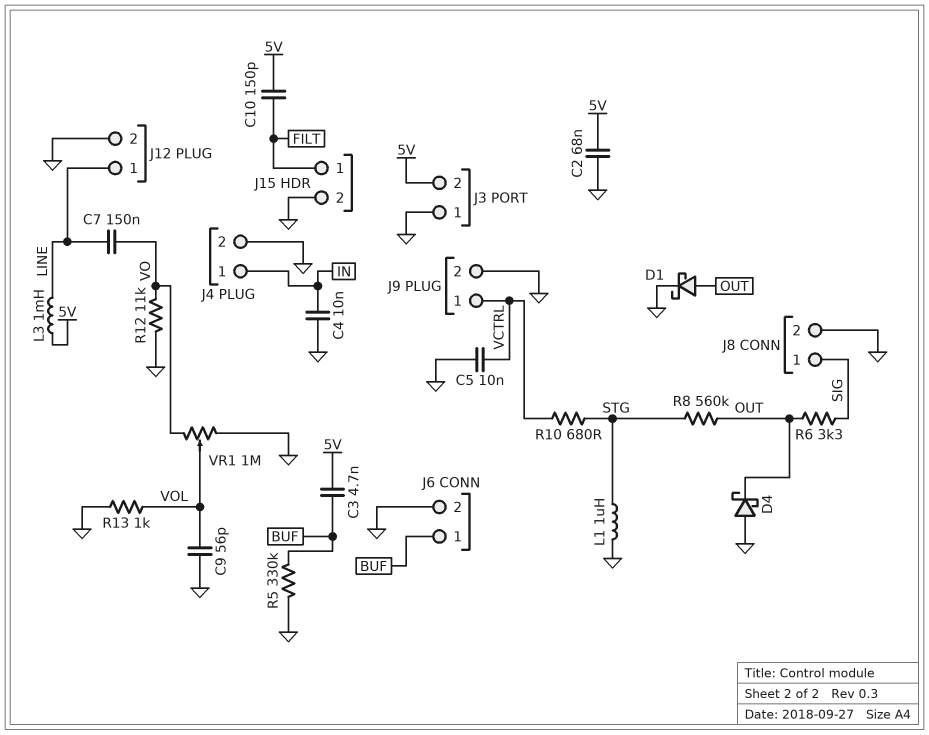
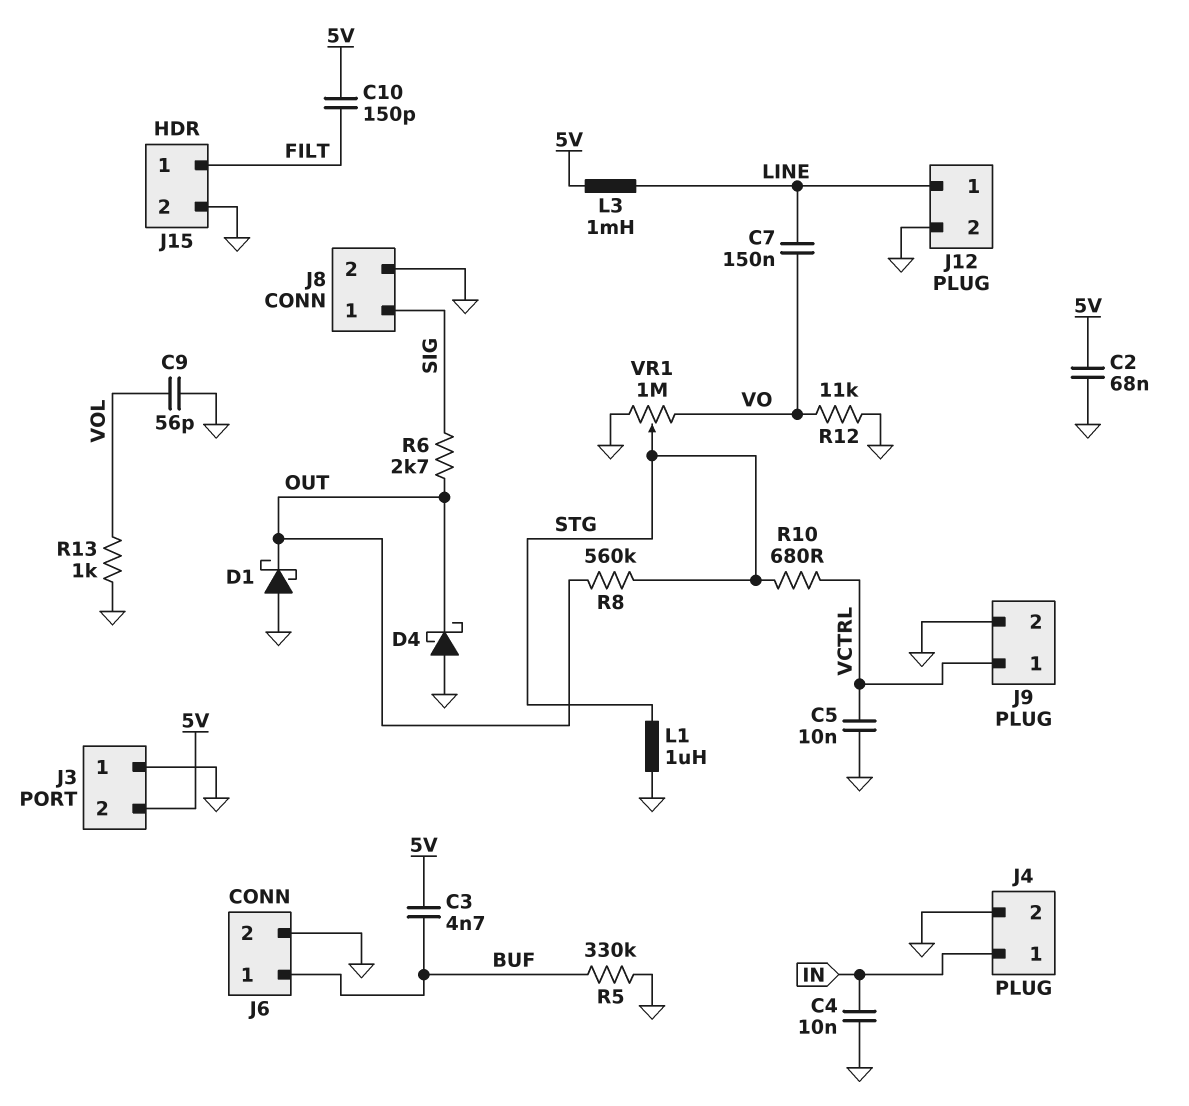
D1: schottky (A OUT, K GND) -> schottky (A GND, K OUT)
R6: 3.3k (OUT, SIG) -> 2.7k (OUT, SIG)
VR1: 1M (GND, VO, wiper VOL) -> 1M (GND, VO, wiper STG)

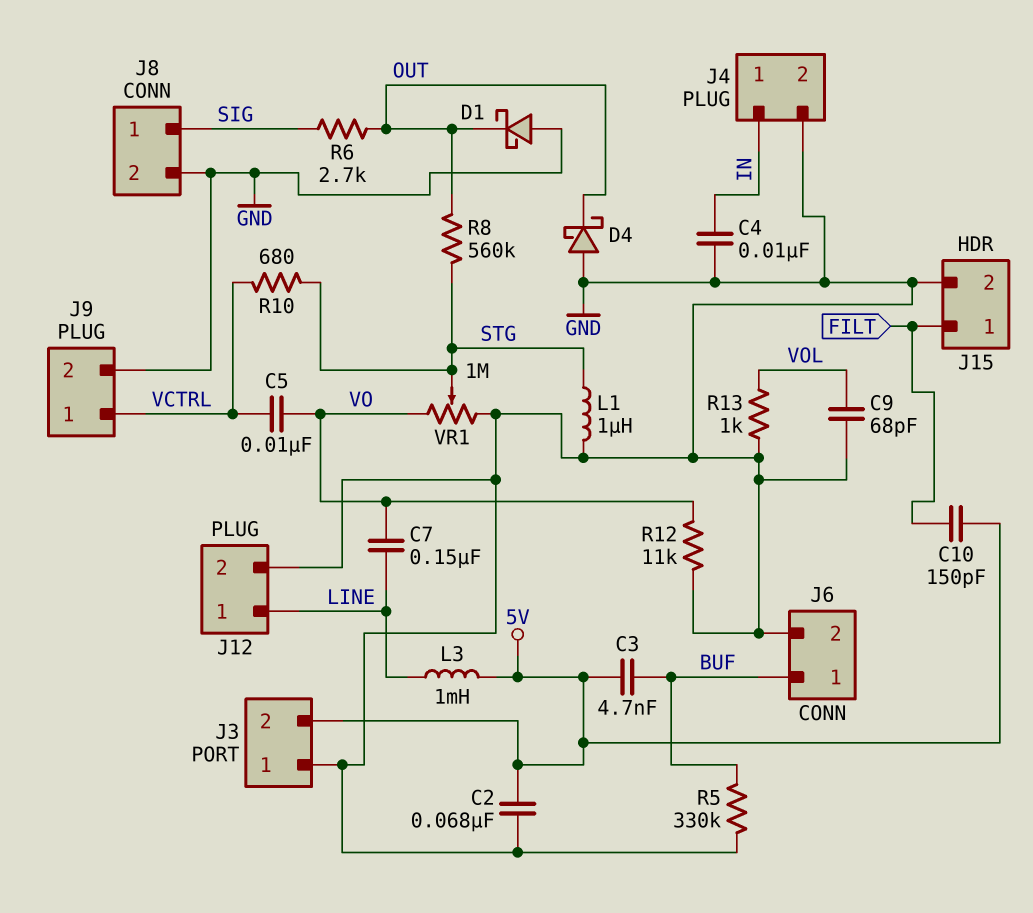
C5: 10nF (GND, VCTRL) -> 10nF (VCTRL, VO)
C9: 56pF (GND, VOL) -> 68pF (GND, VOL)

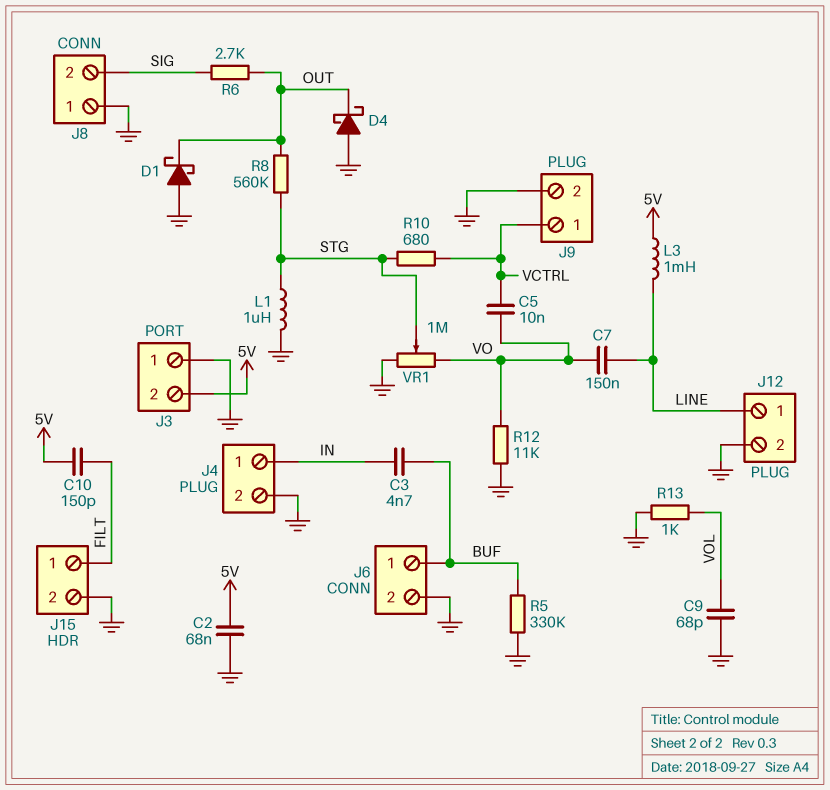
C3: 4.7nF (5V, BUF) -> 4.7nF (BUF, IN)
C4: 10nF (GND, IN) -> none
J8 pin 1: SIG -> GND
J8 pin 2: GND -> SIG

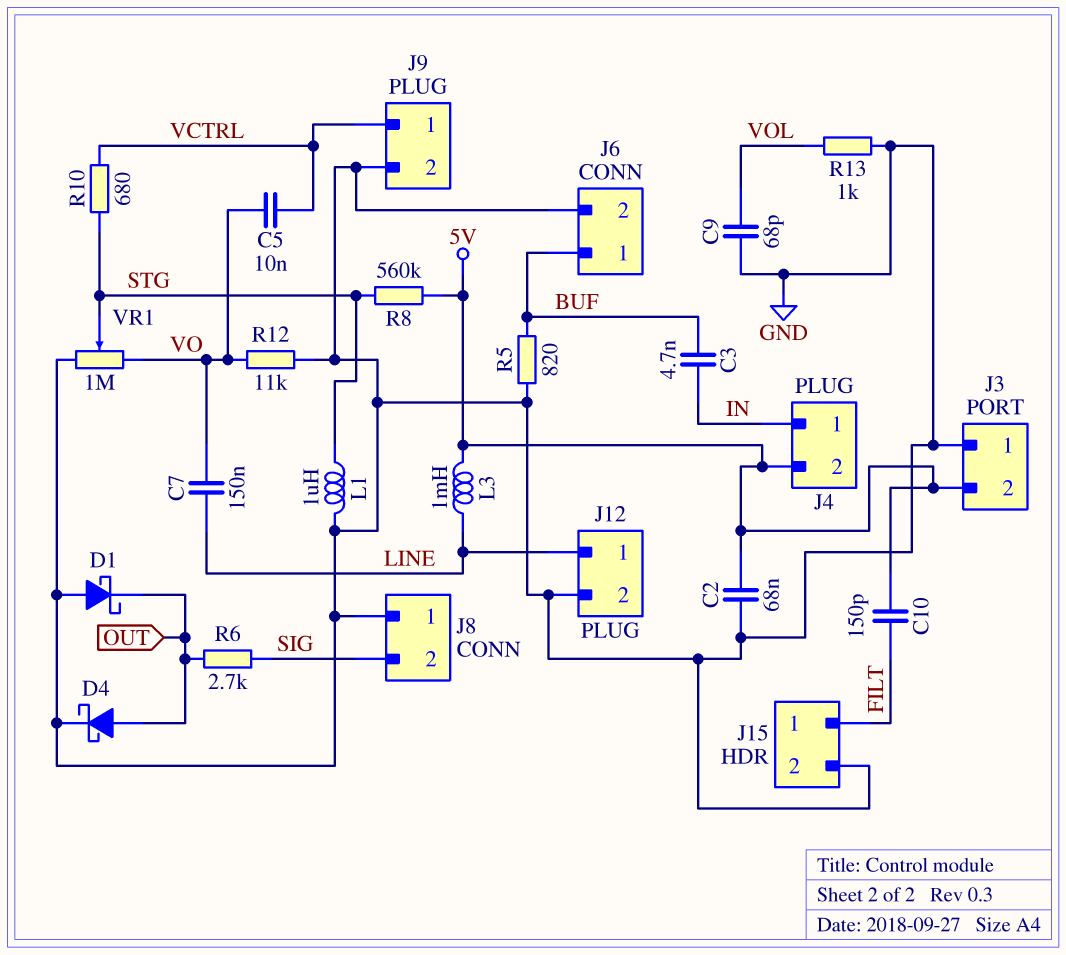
D4: schottky (A GND, K OUT) -> schottky (A OUT, K GND)
J4 pin 2: GND -> 5V
R5: 330k (BUF, GND) -> 820 (BUF, GND)
R8: 560k (OUT, STG) -> 560k (5V, STG)

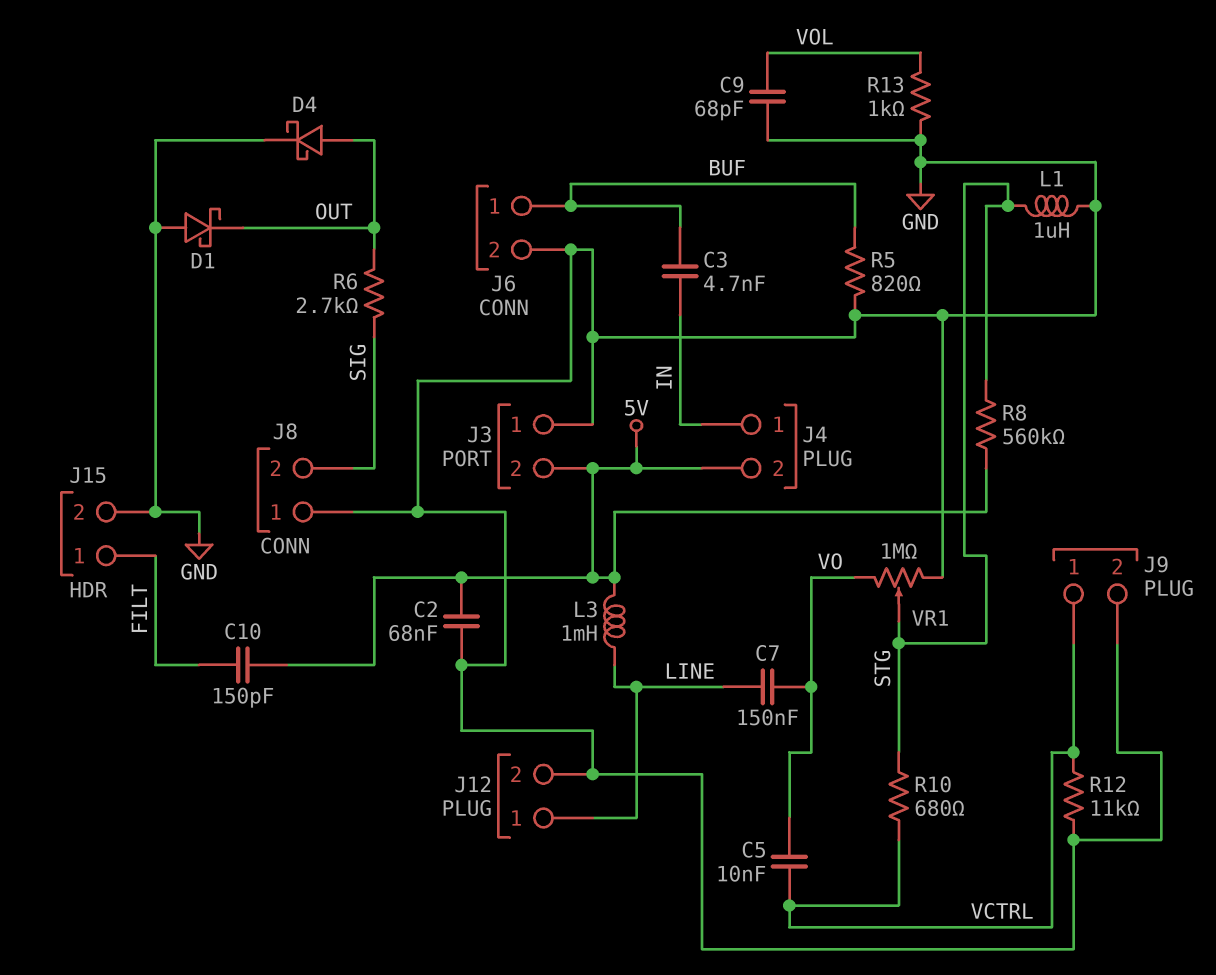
R12: 11k (GND, VO) -> 11k (GND, VCTRL)

